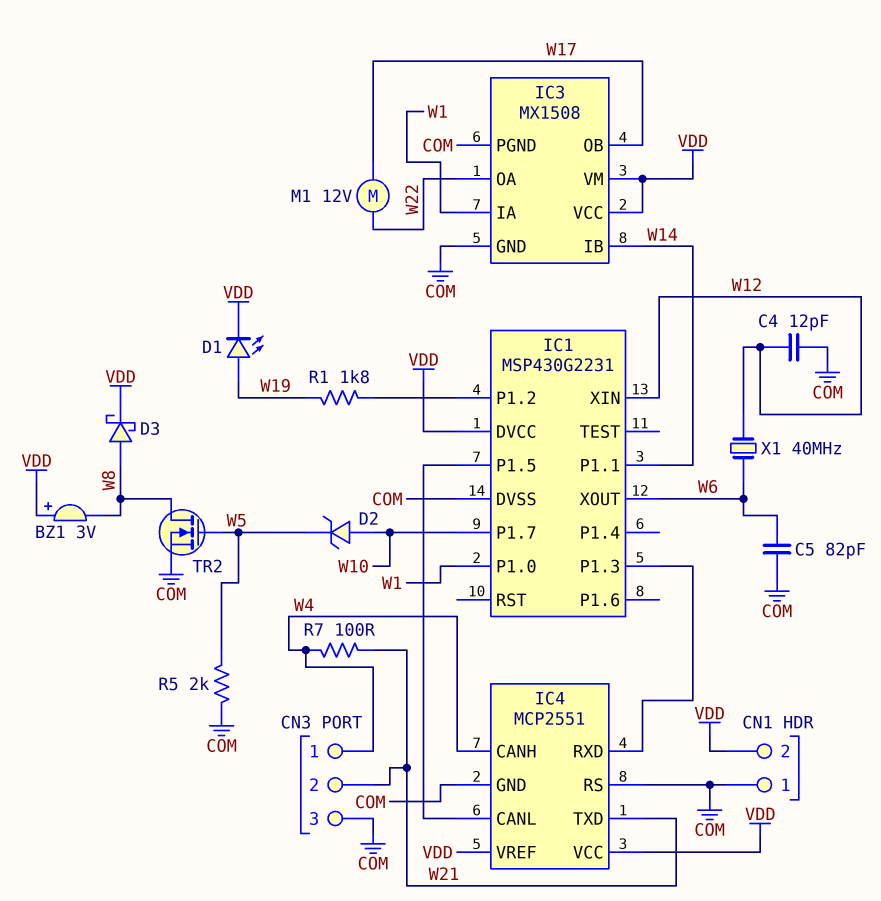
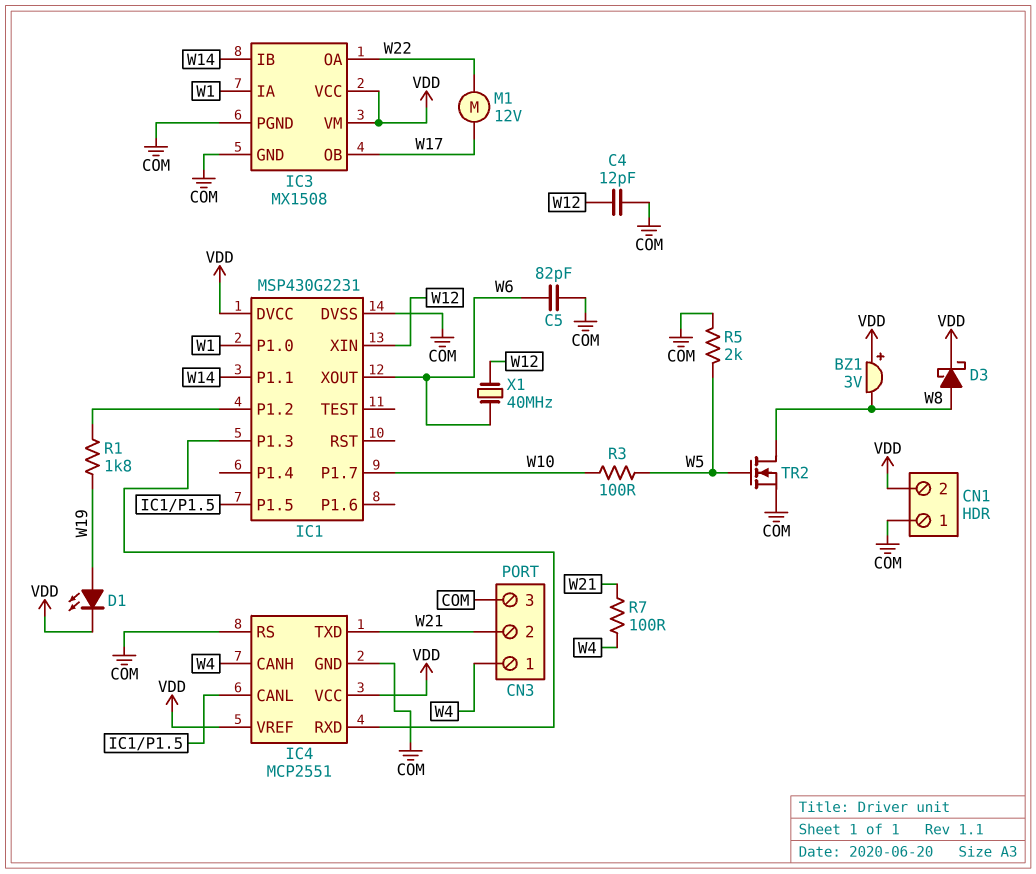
D2: zener (A W10, K W5) -> none
R3: none -> 100 (W5, W10)

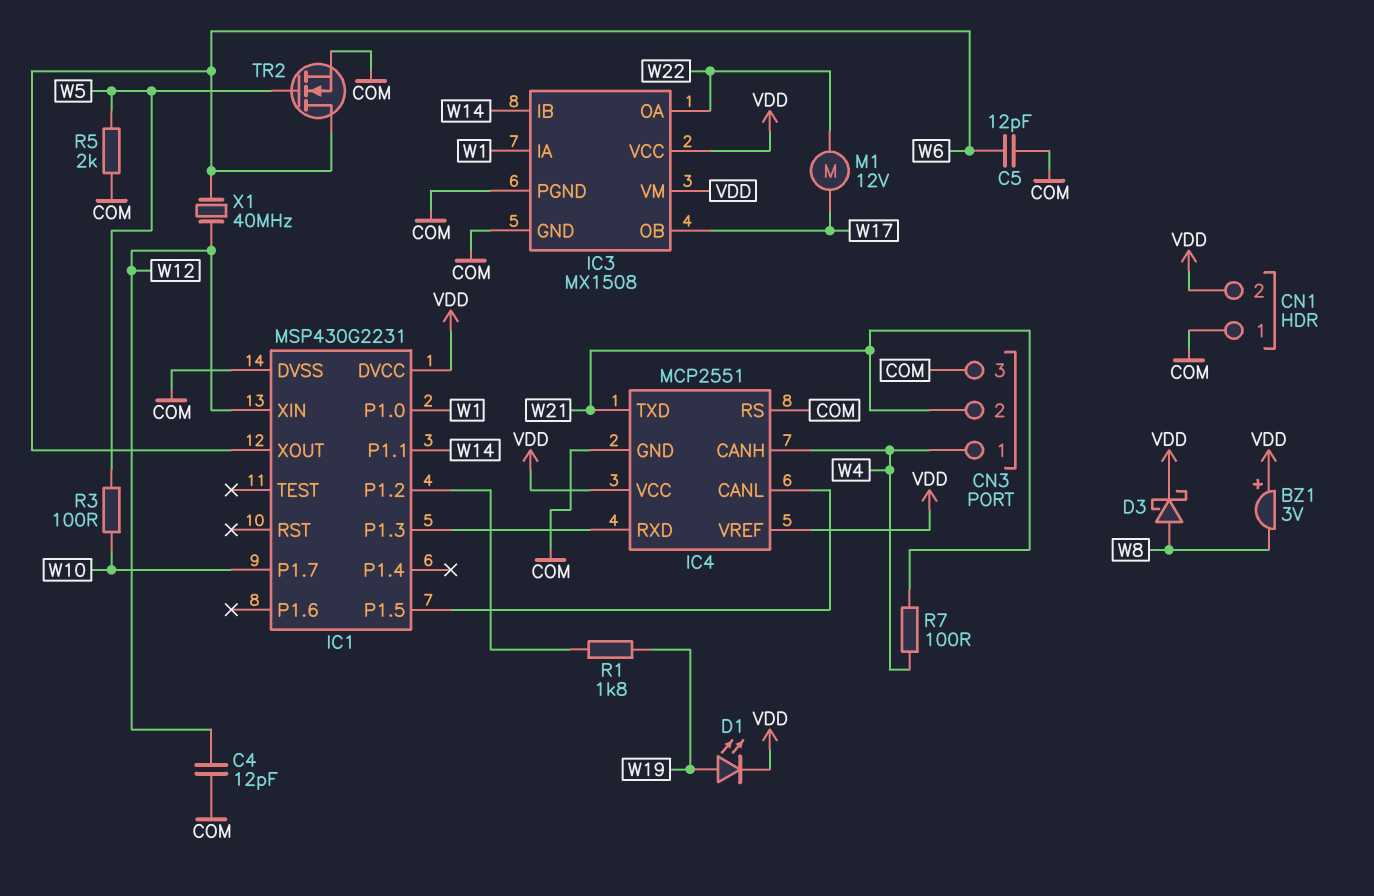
C5: 82pF (COM, W6) -> 12pF (COM, W6)
TR2: NMOS (G W5, D W8, S COM) -> NMOS (G W5, D W6, S COM)

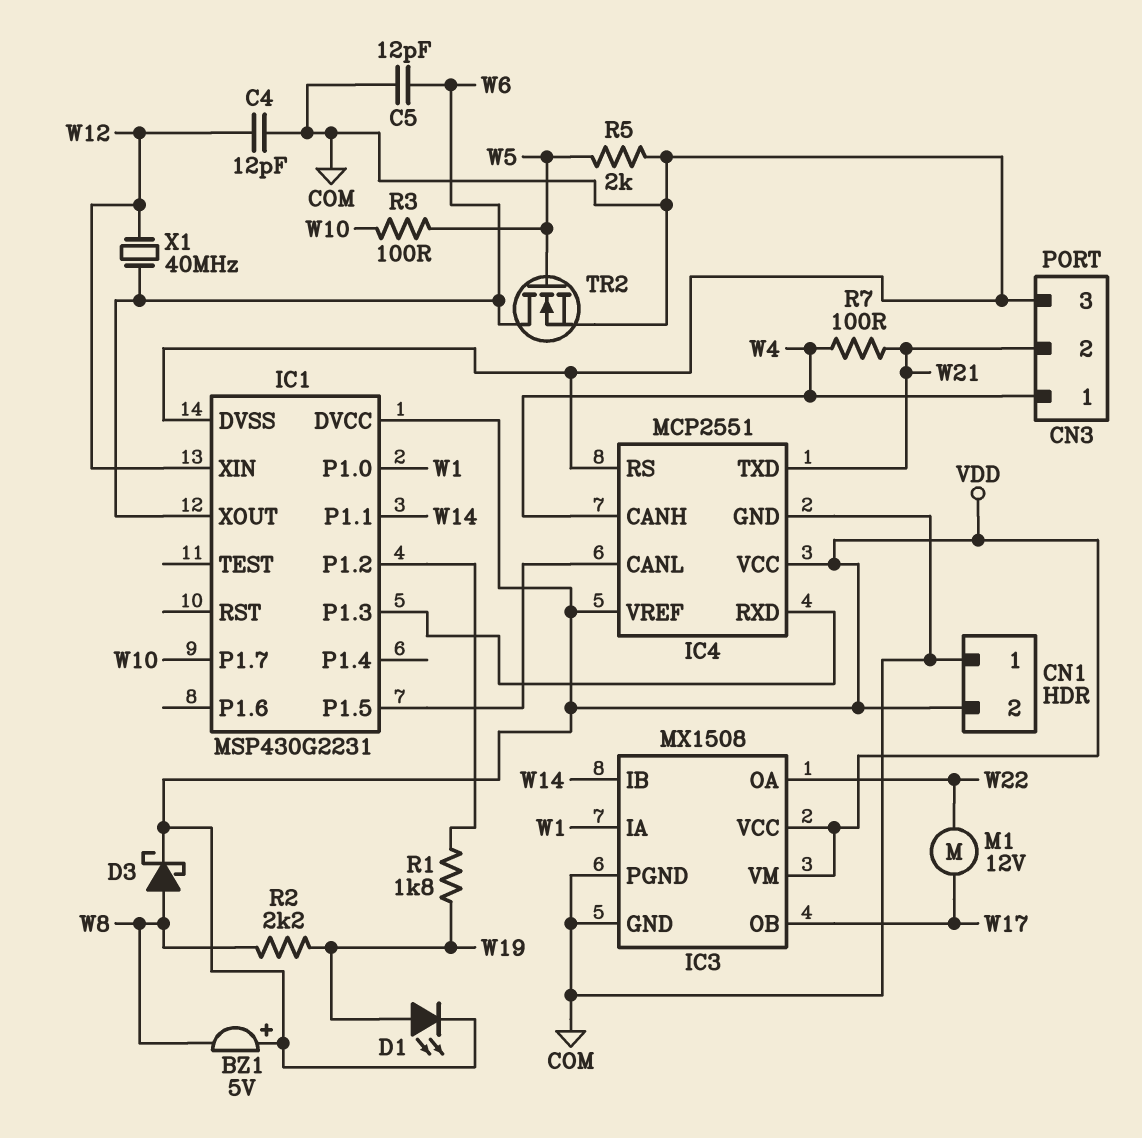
BZ1: buzzer 3V (plus VDD, minus W8) -> buzzer 5V (plus VDD, minus W8)
R2: none -> 2.2k (W8, W19)

